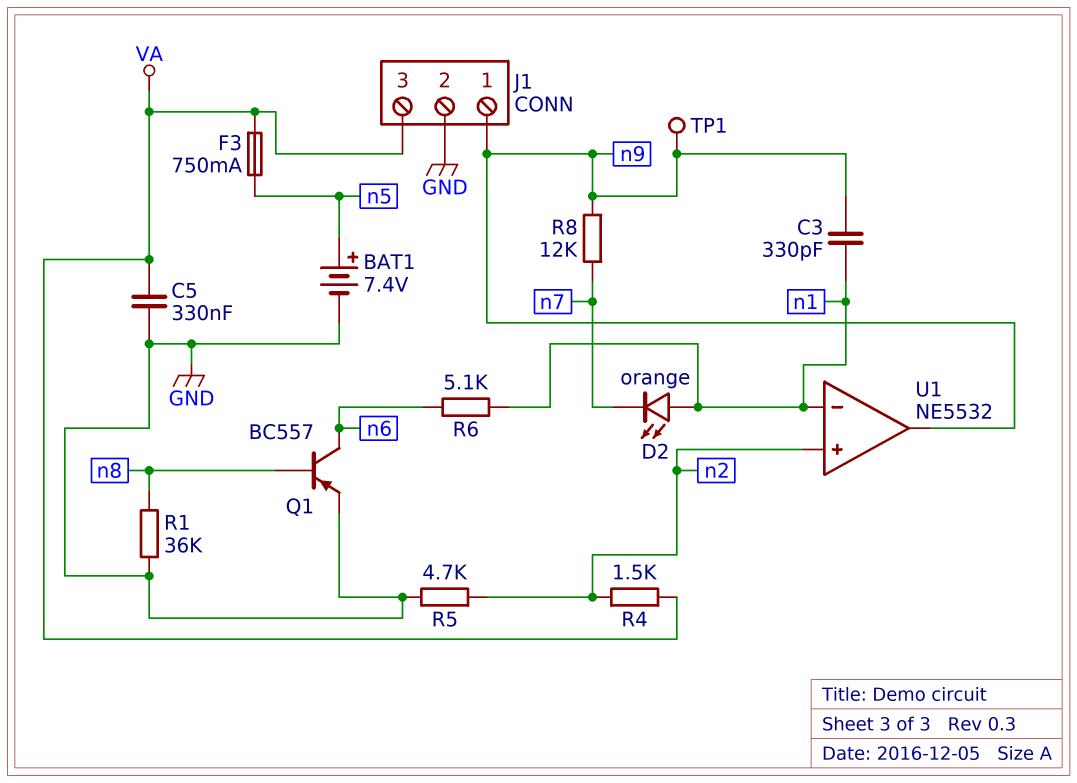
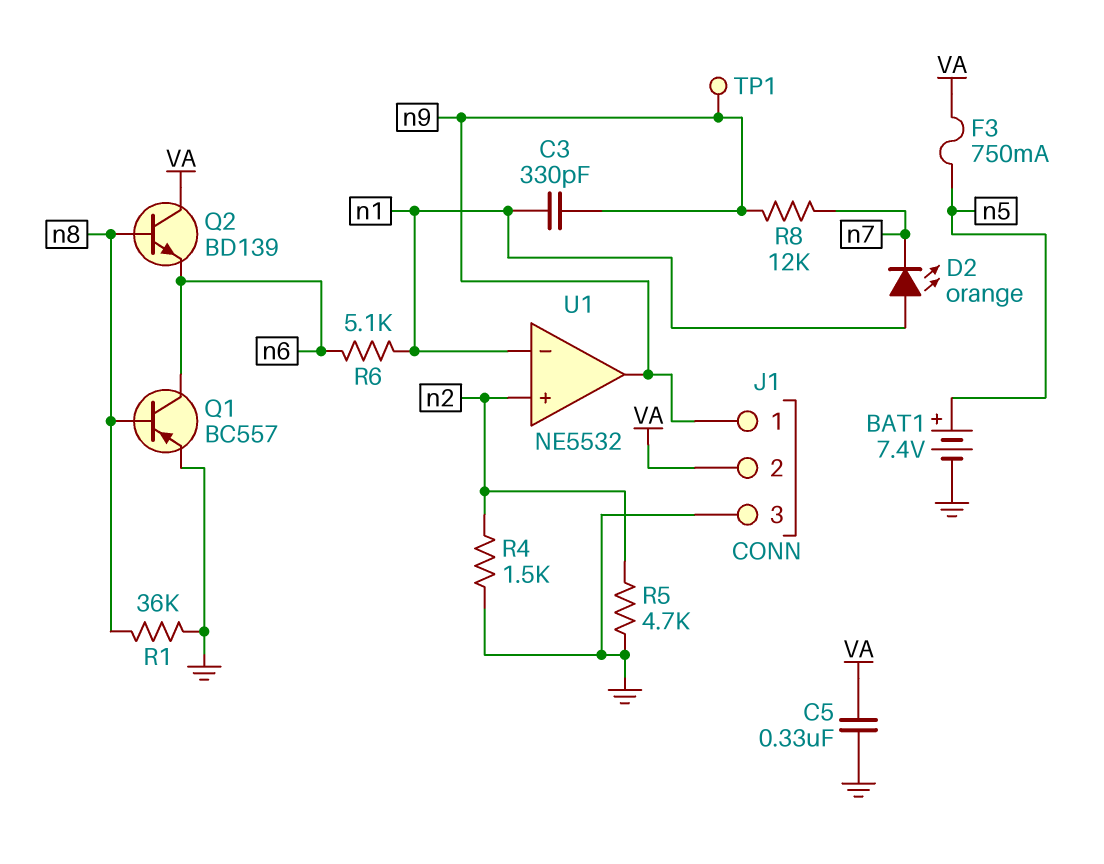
J1 pin 2: GND -> VA
J1 pin 3: VA -> GND
Q2: none -> NPN BD139 (B n8, C VA, E n6)
R4: 1.5k (VA, n2) -> 1.5k (GND, n2)

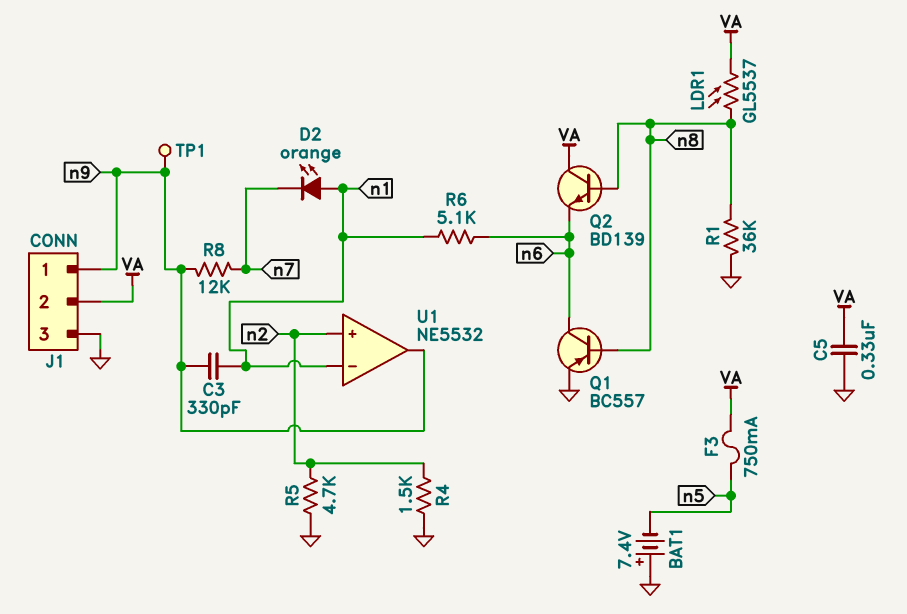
BAT1: 7.4V (plus n5, minus GND) -> 7.4V (plus GND, minus n5)
LDR1: none -> GL5537 (VA, n8)

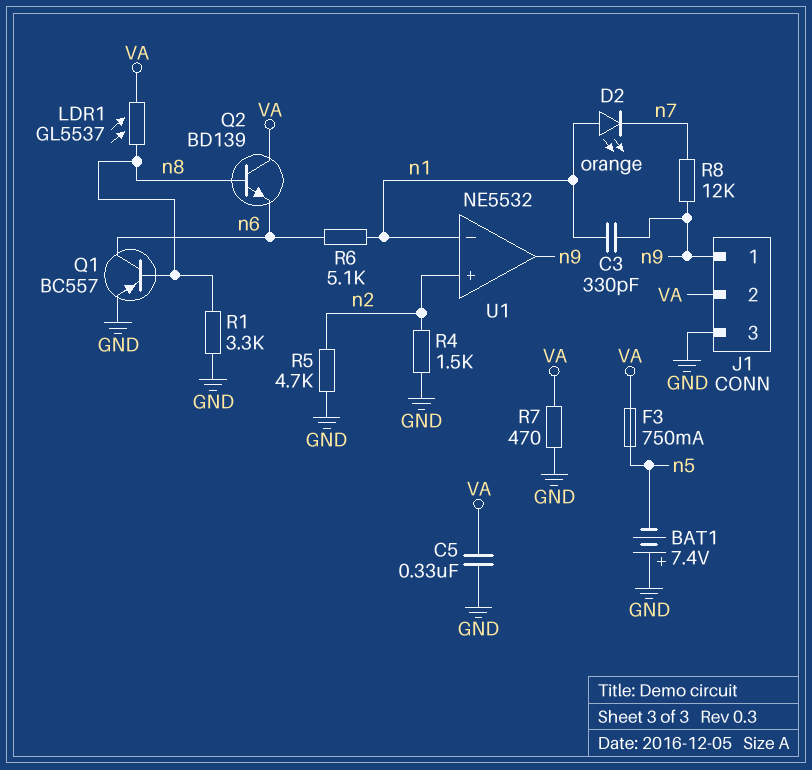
R1: 36k (GND, n8) -> 3.3k (GND, n8)
R7: none -> 470 (GND, VA)
TP1: test point (n9) -> none

